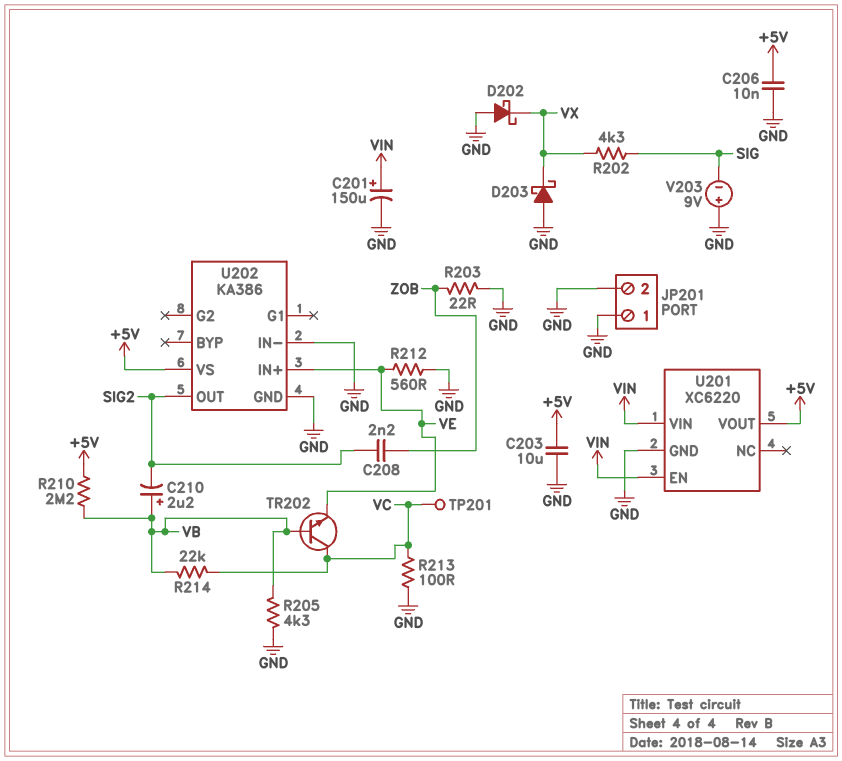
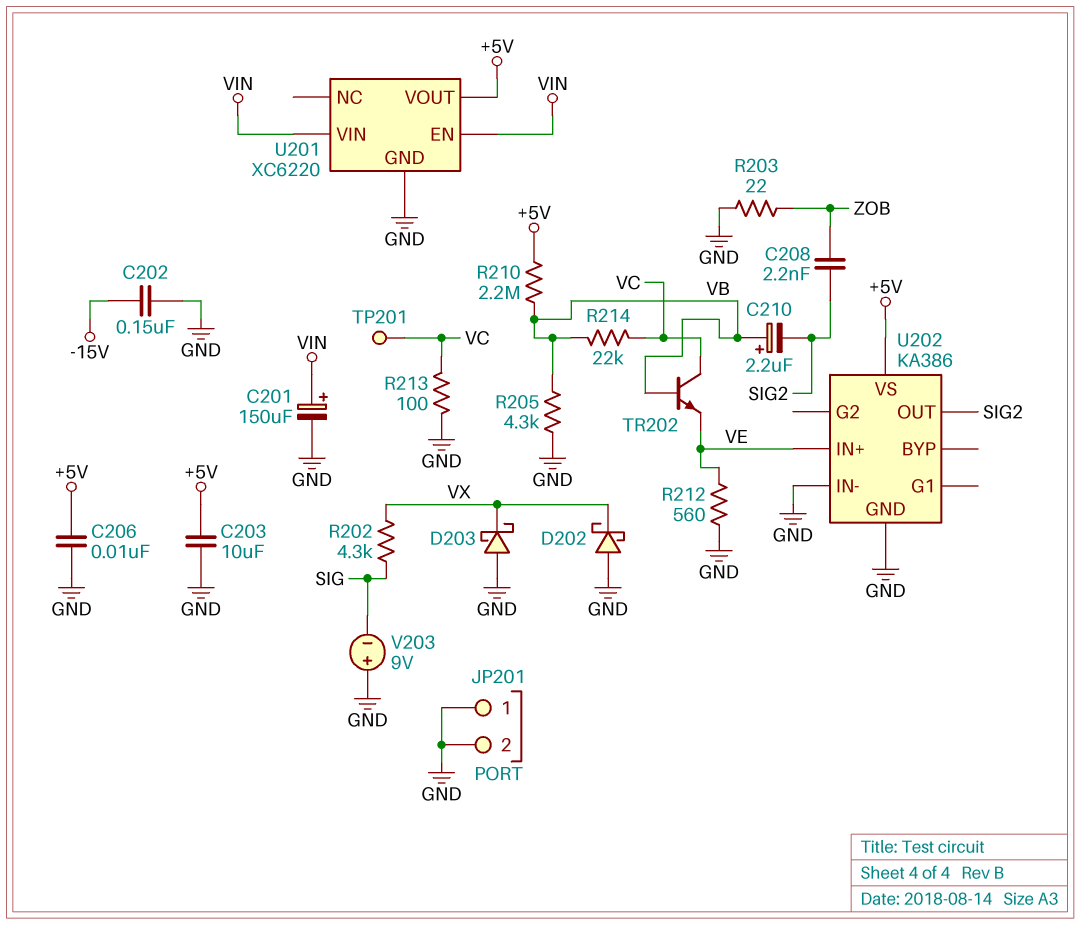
C202: none -> 150nF (-15V, GND)

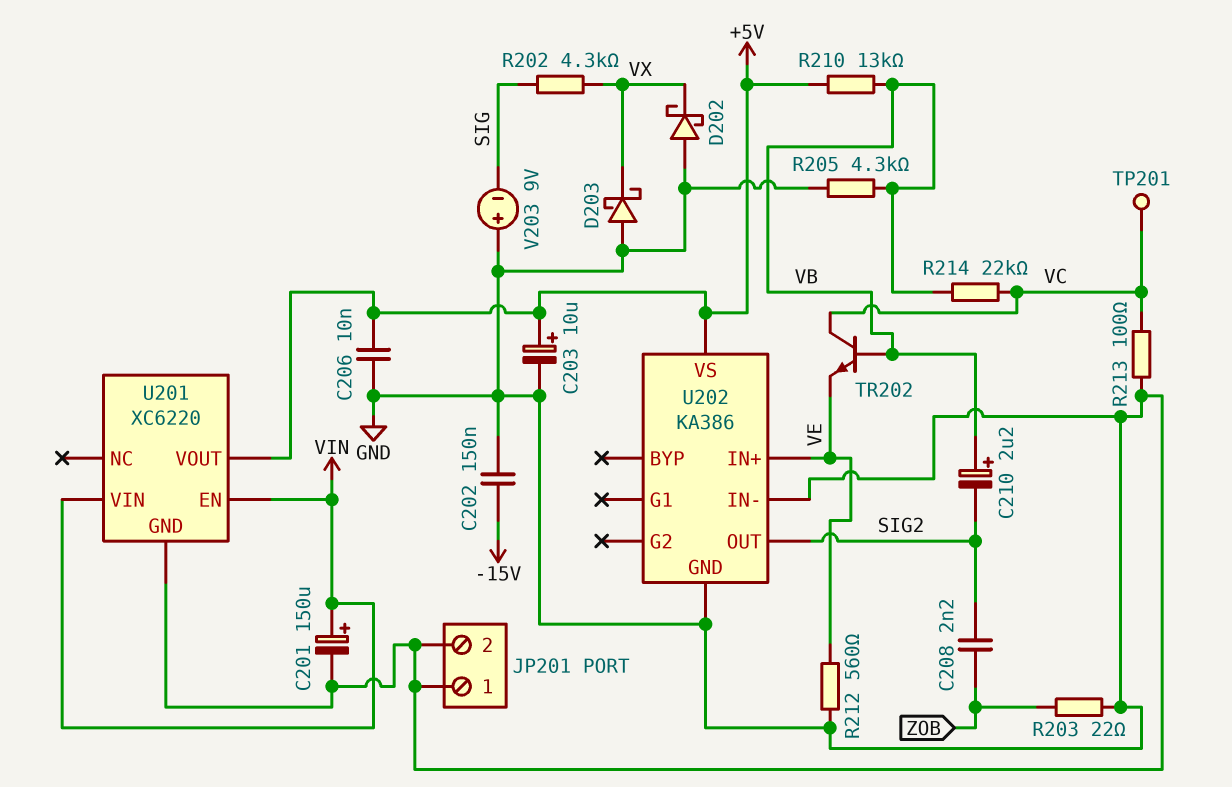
C203: 10uF (+5V, GND) -> 10uF (plus +5V, minus GND)
R210: 2.2M (+5V, VB) -> 13k (+5V, VB)

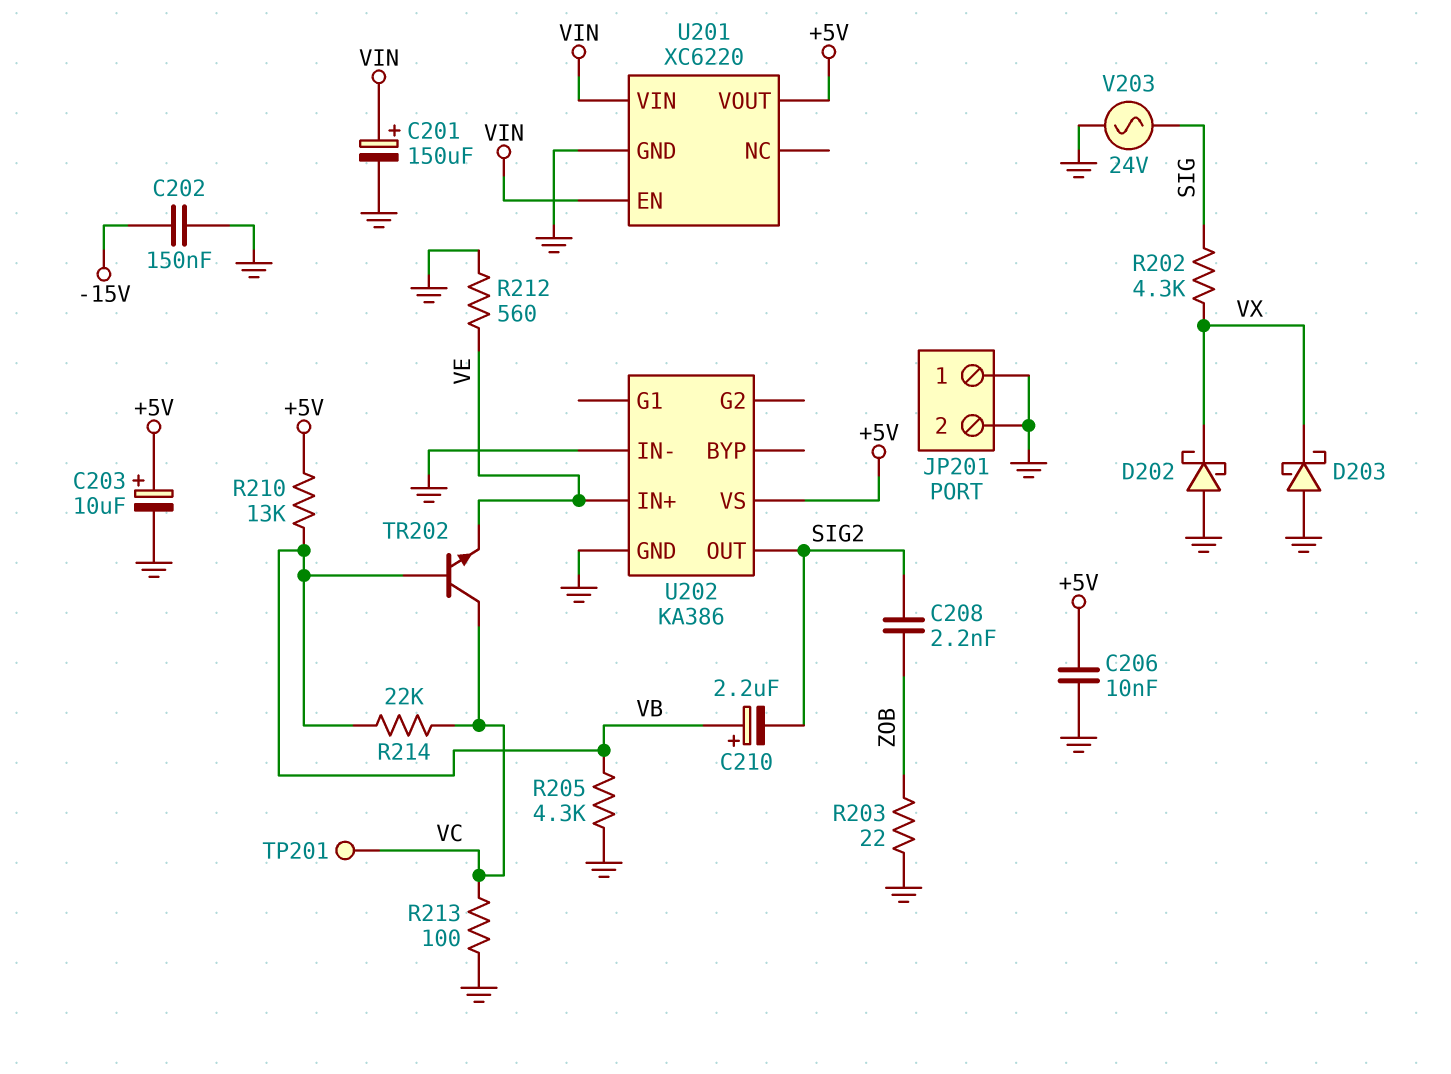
V203: 9V (plus GND, minus SIG) -> AC 24V (GND, SIG)

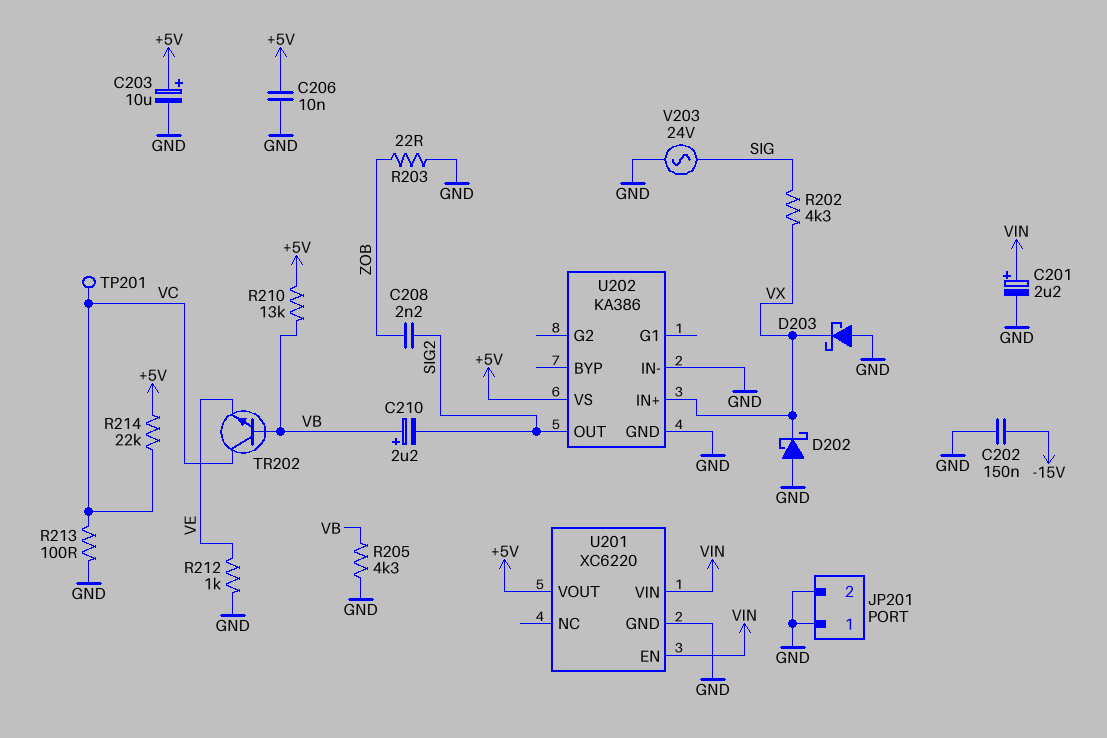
C201: 150uF (plus VIN, minus GND) -> 2.2uF (plus VIN, minus GND)
R212: 560 (GND, VE) -> 1k (GND, VE)
R214: 22k (VB, VC) -> 22k (+5V, VC)
U202 pin IN+: VE -> VX

